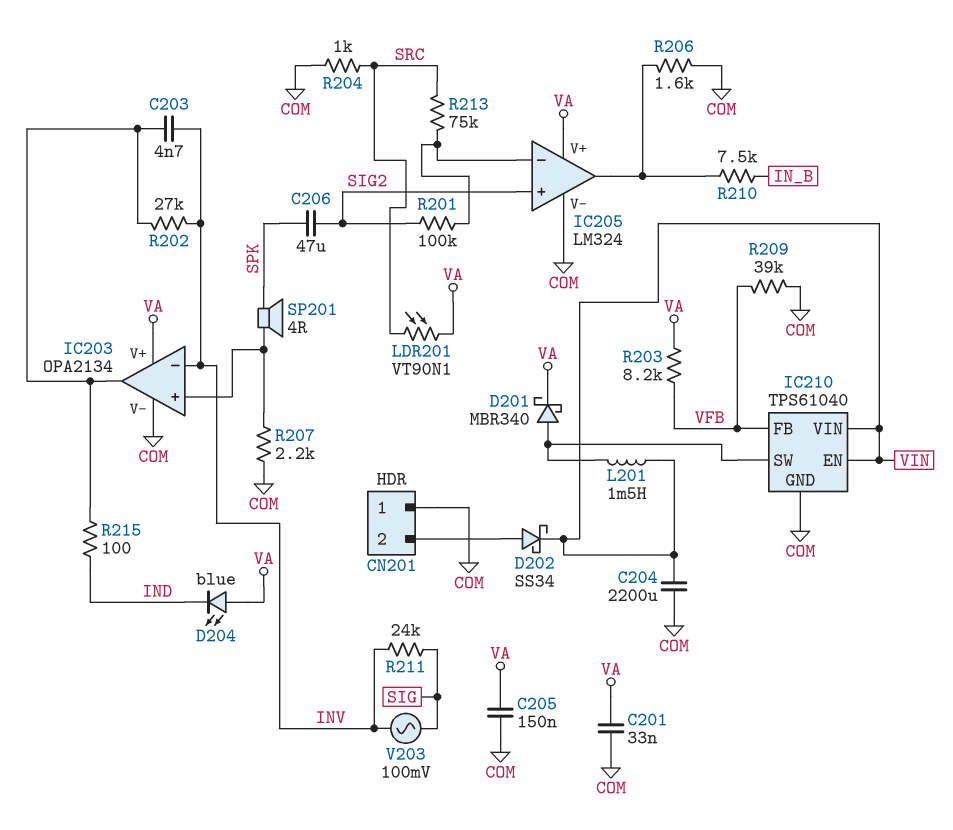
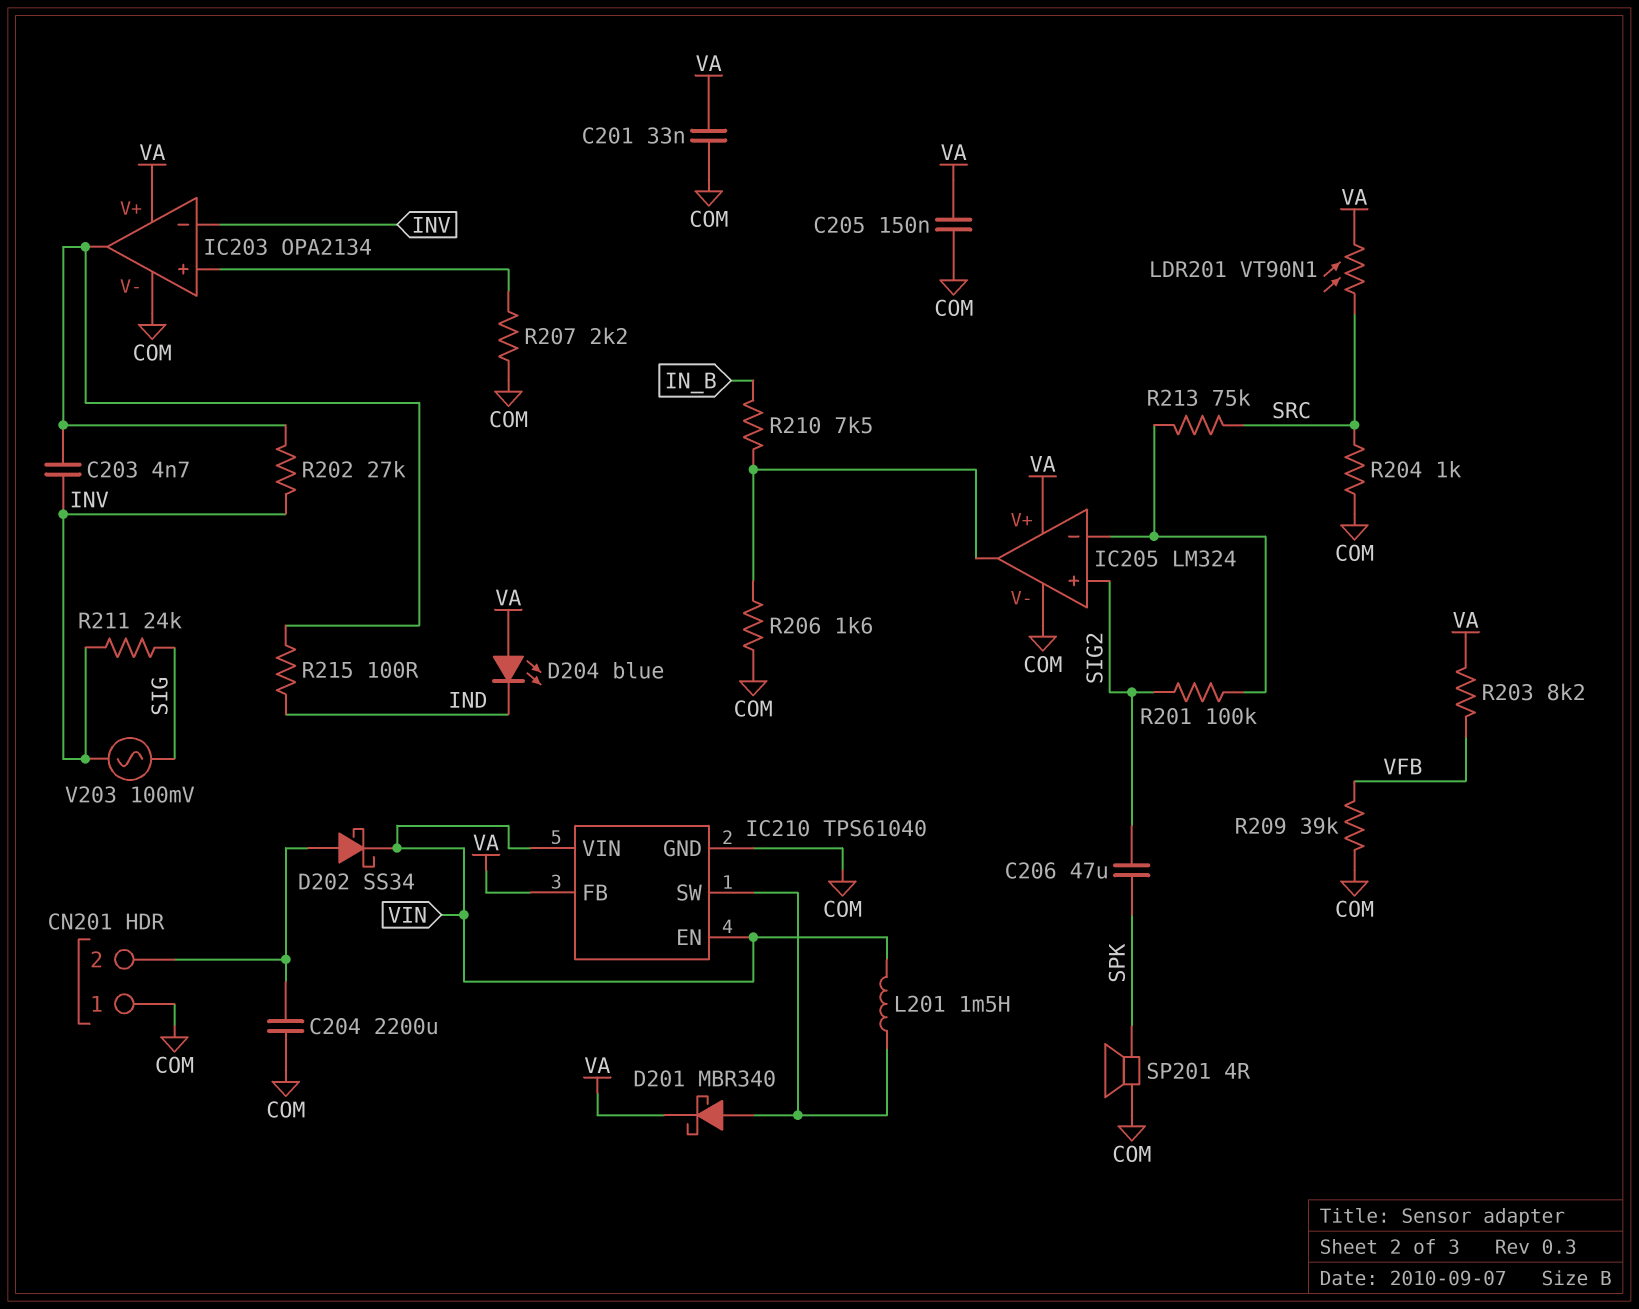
C204: 2200uF (COM, VIN) -> 2200uF (CN201/2, COM)
IC210 pin FB: VFB -> VA
SP201: speaker 4R (IC203/in+, SPK) -> speaker 4R (COM, SPK)

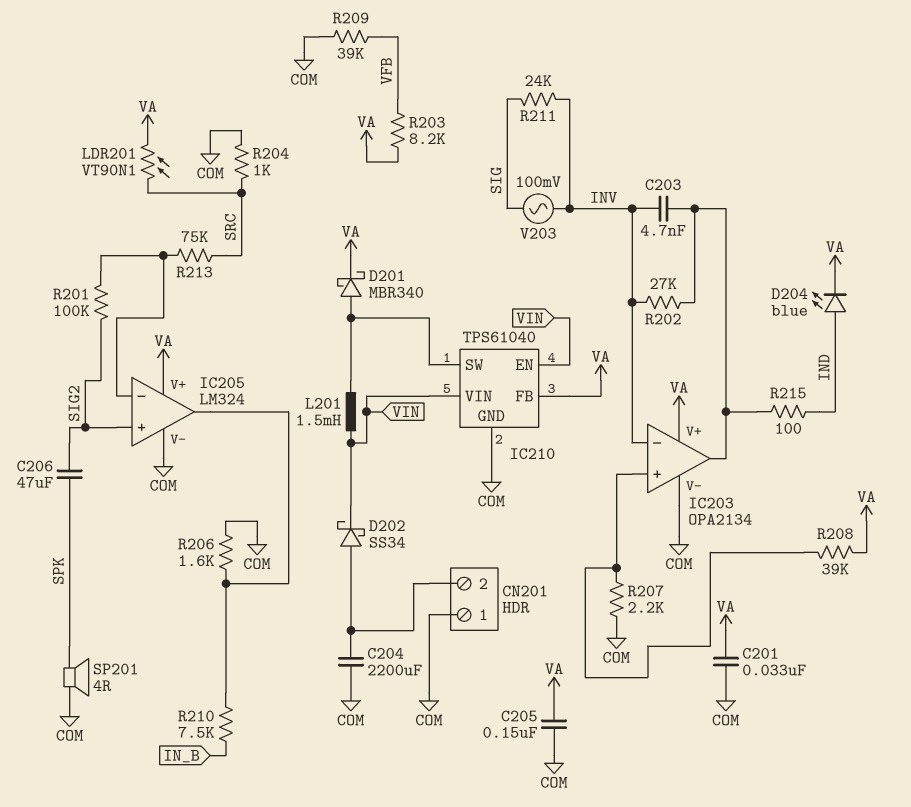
D204: LED blue (A VA, K IND) -> LED blue (A IND, K VA)
R208: none -> 39k (IC203/in+, VA)

